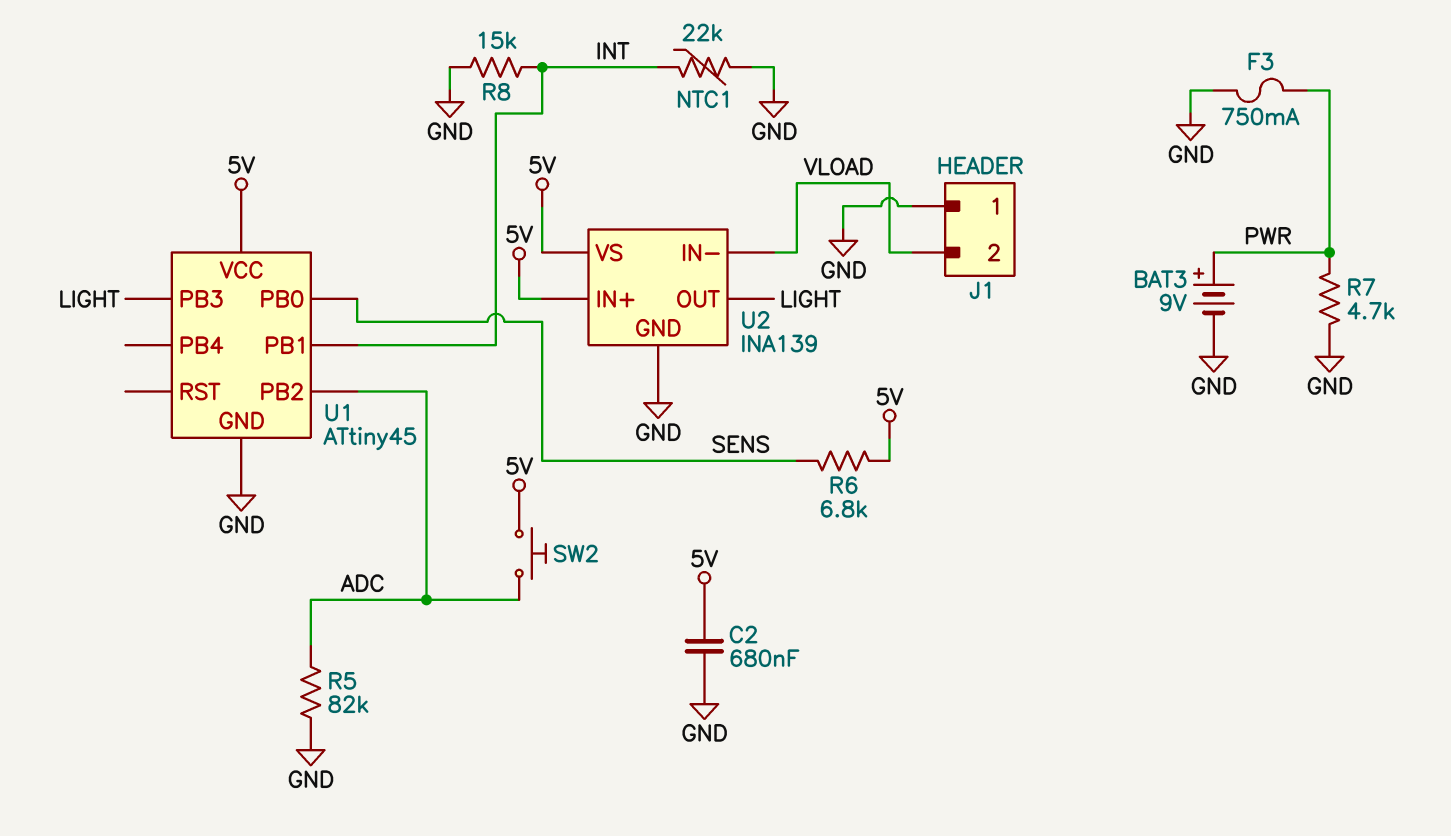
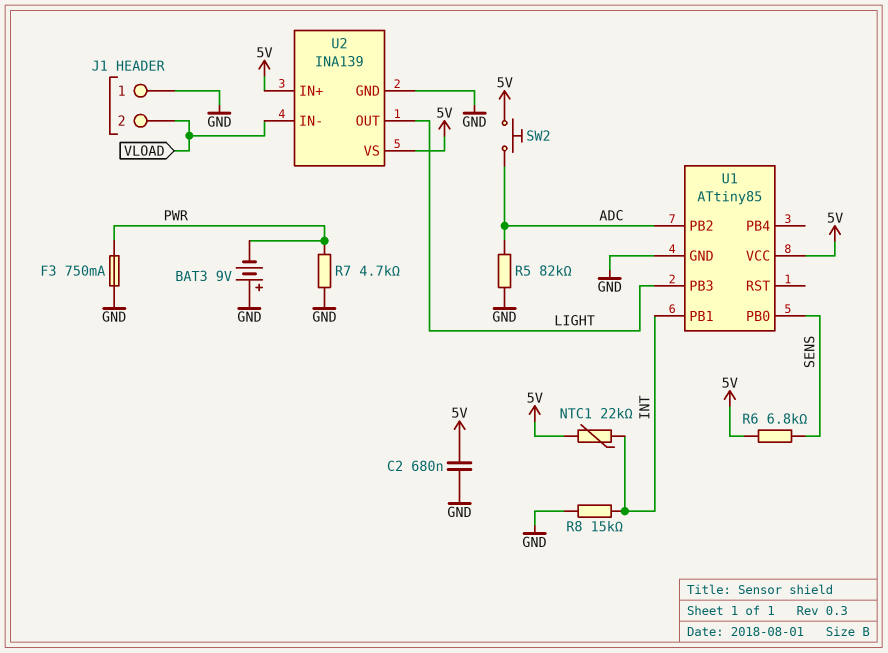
BAT3: 9V (plus PWR, minus GND) -> 9V (plus GND, minus PWR)
NTC1: 22k (GND, INT) -> 22k (5V, INT)
U1: ATtiny45 -> ATtiny85

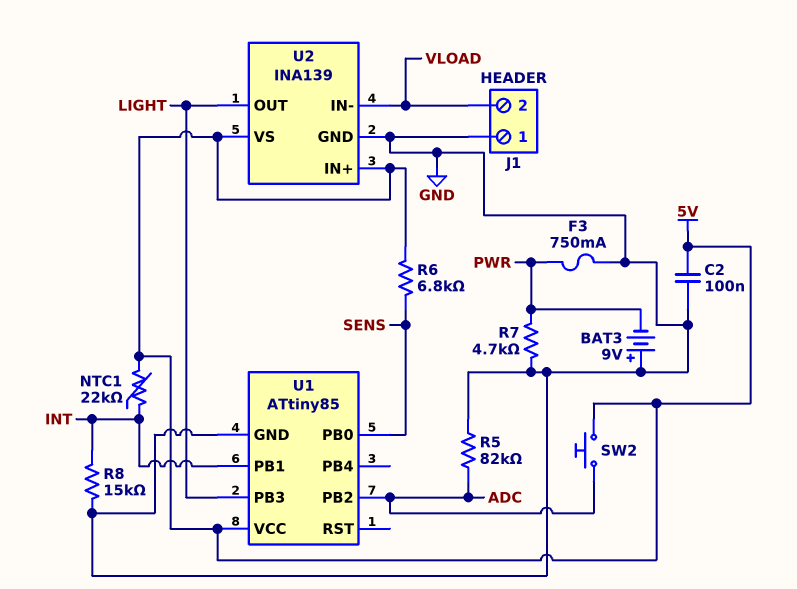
C2: 680nF (5V, GND) -> 100nF (5V, GND)

